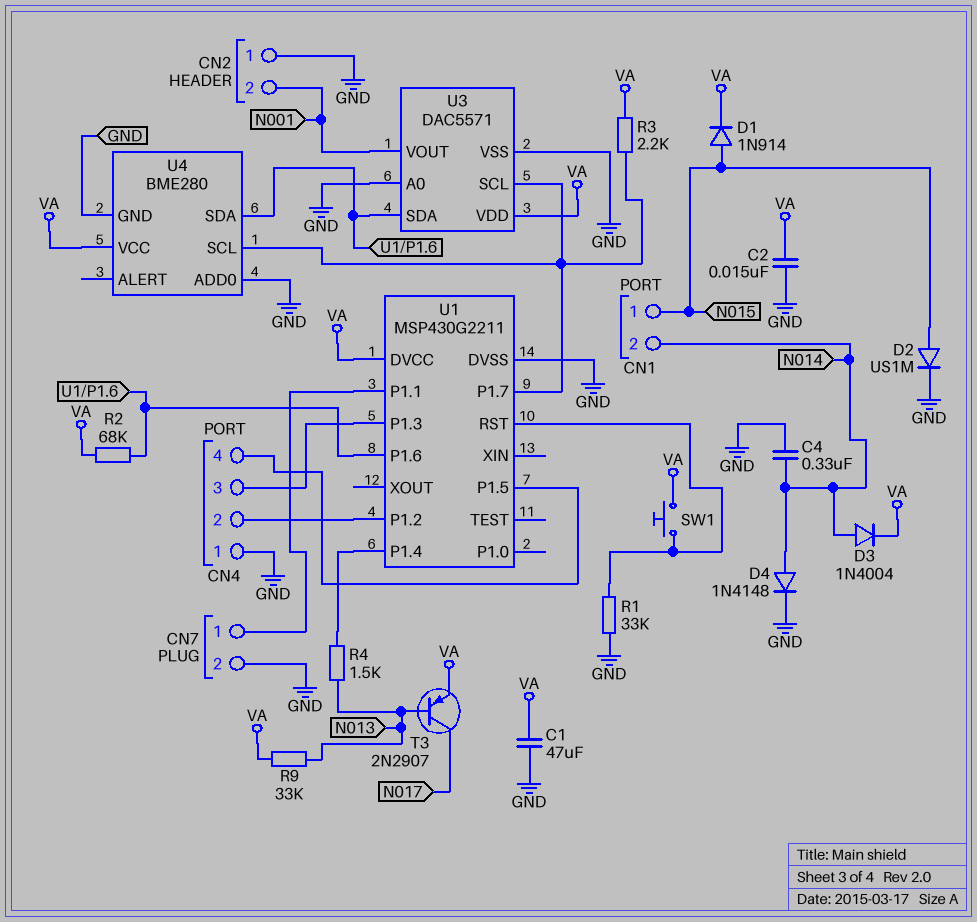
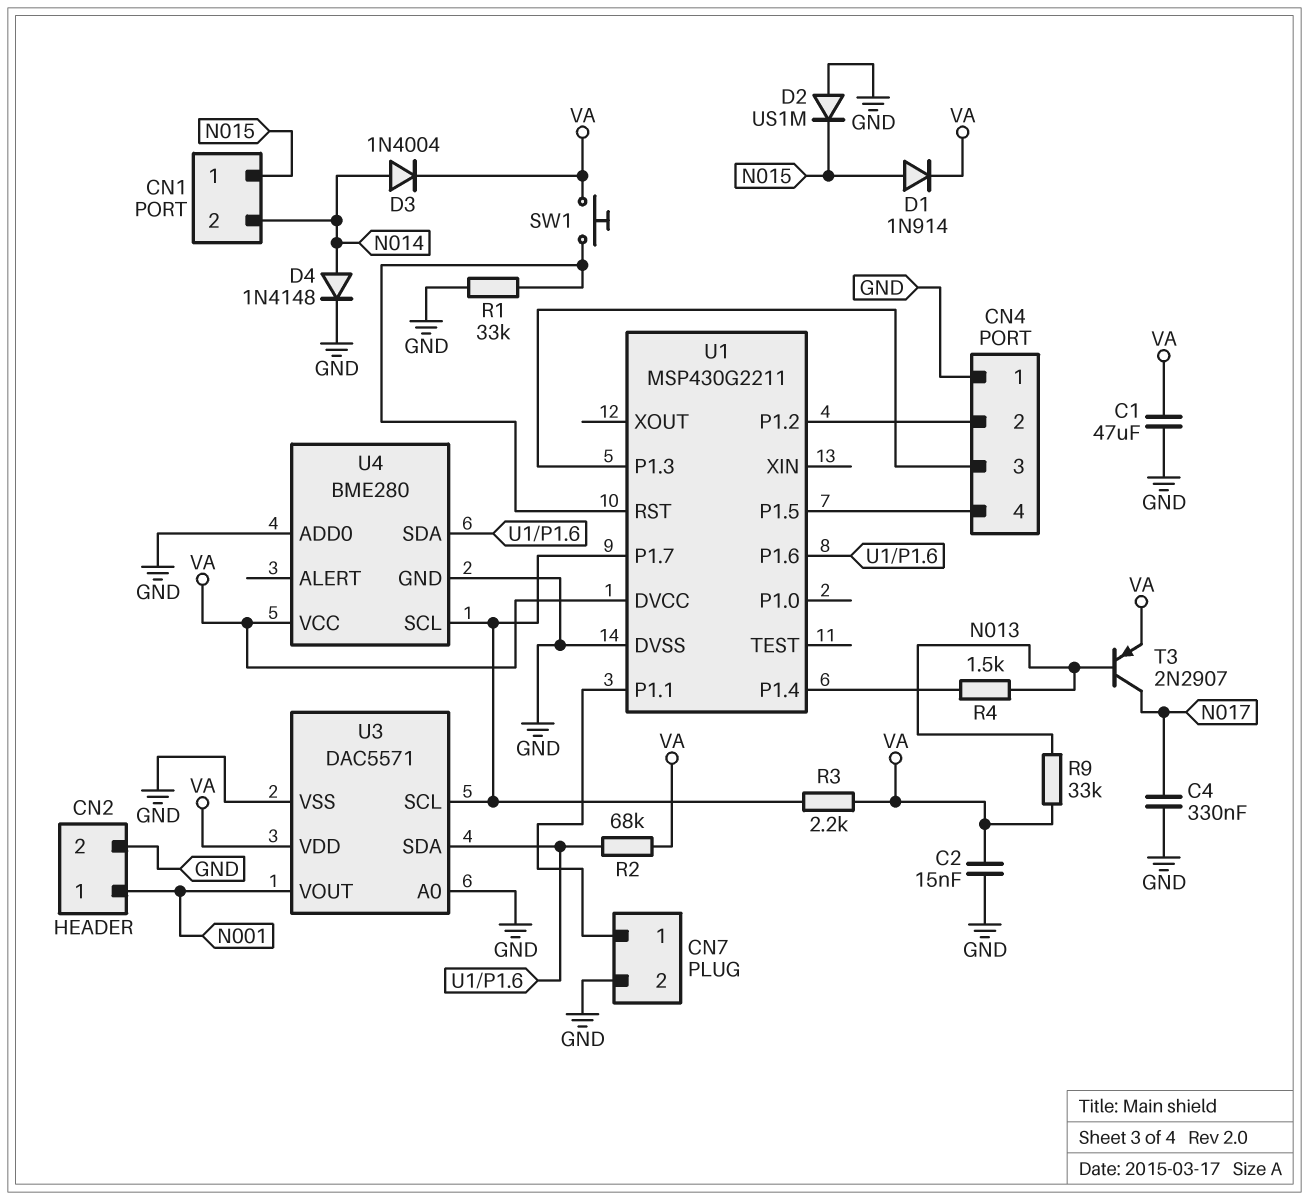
C4: 330nF (GND, N014) -> 330nF (GND, N017)
CN2 pin 1: GND -> N001
CN2 pin 2: N001 -> GND
D2: diode US1M (A N015, K GND) -> diode US1M (A GND, K N015)

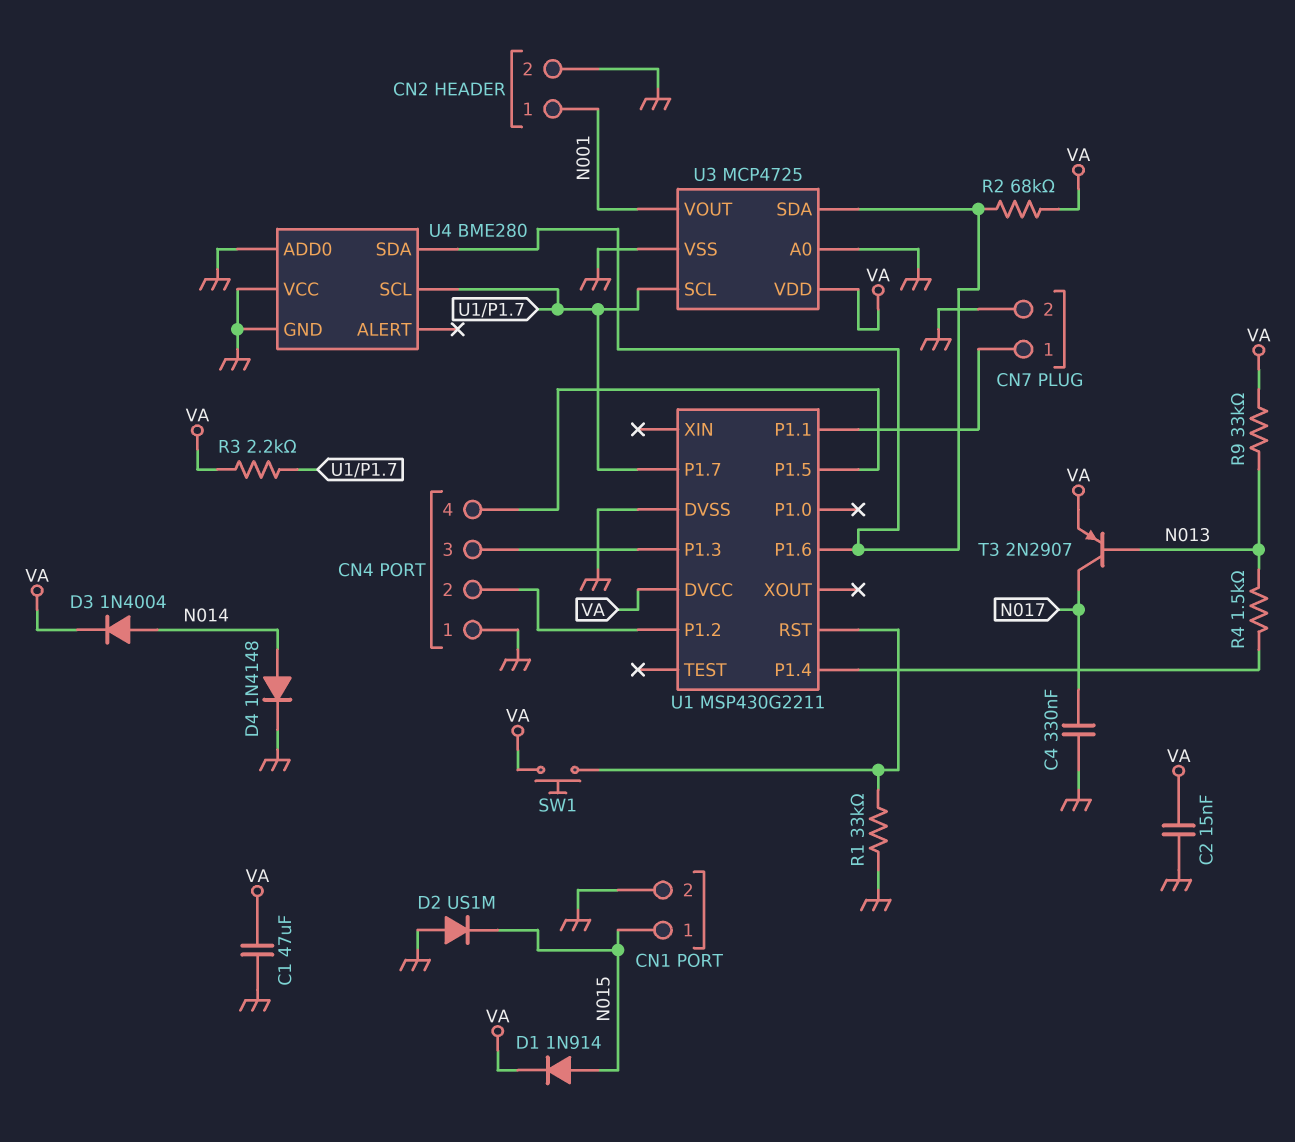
CN1 pin 2: N014 -> GND
U3: DAC5571 -> MCP4725
U4 pin VCC: VA -> GND

